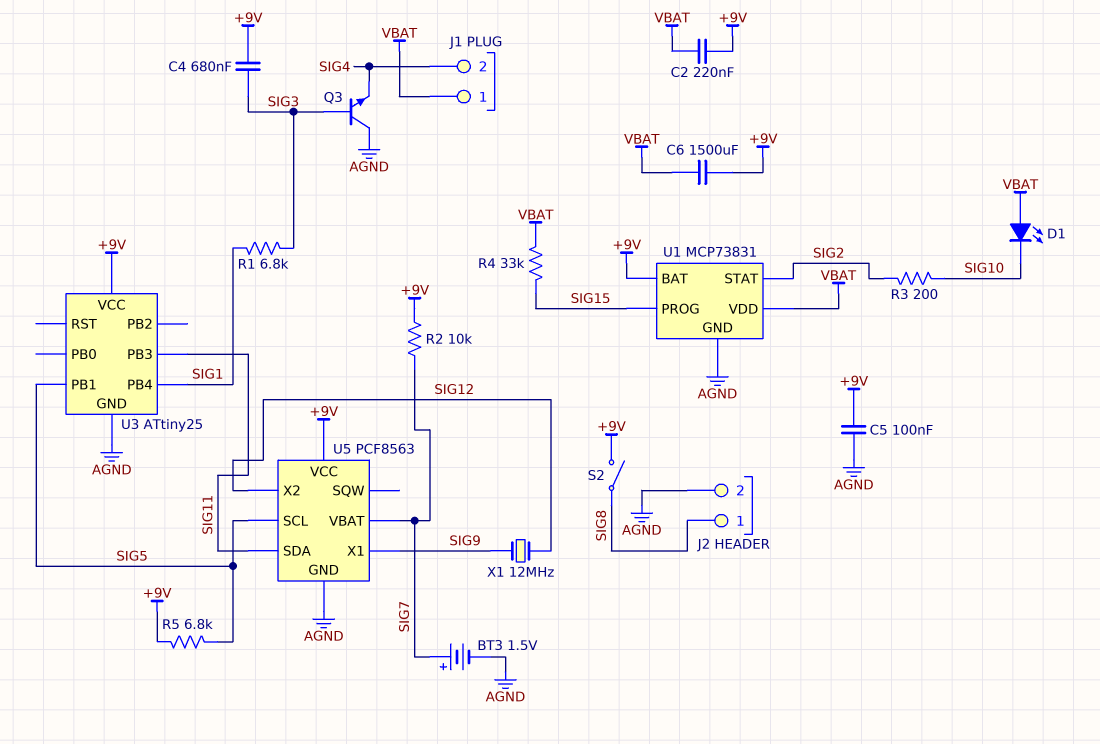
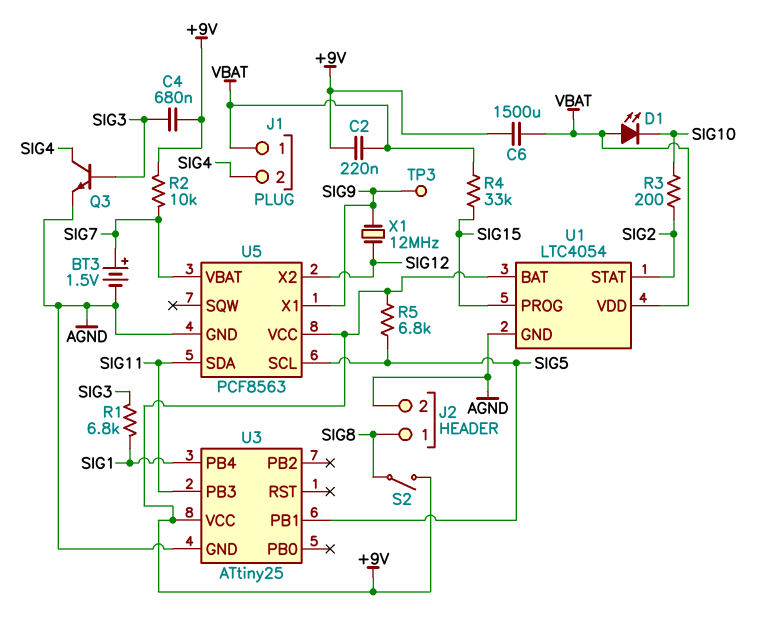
C5: 100nF (+9V, AGND) -> none
Q3: NPN (B SIG3, C AGND, E SIG4) -> NPN (B SIG3, C SIG4, E AGND)
TP3: none -> test point (SIG9)
U1: MCP73831 -> LTC4054

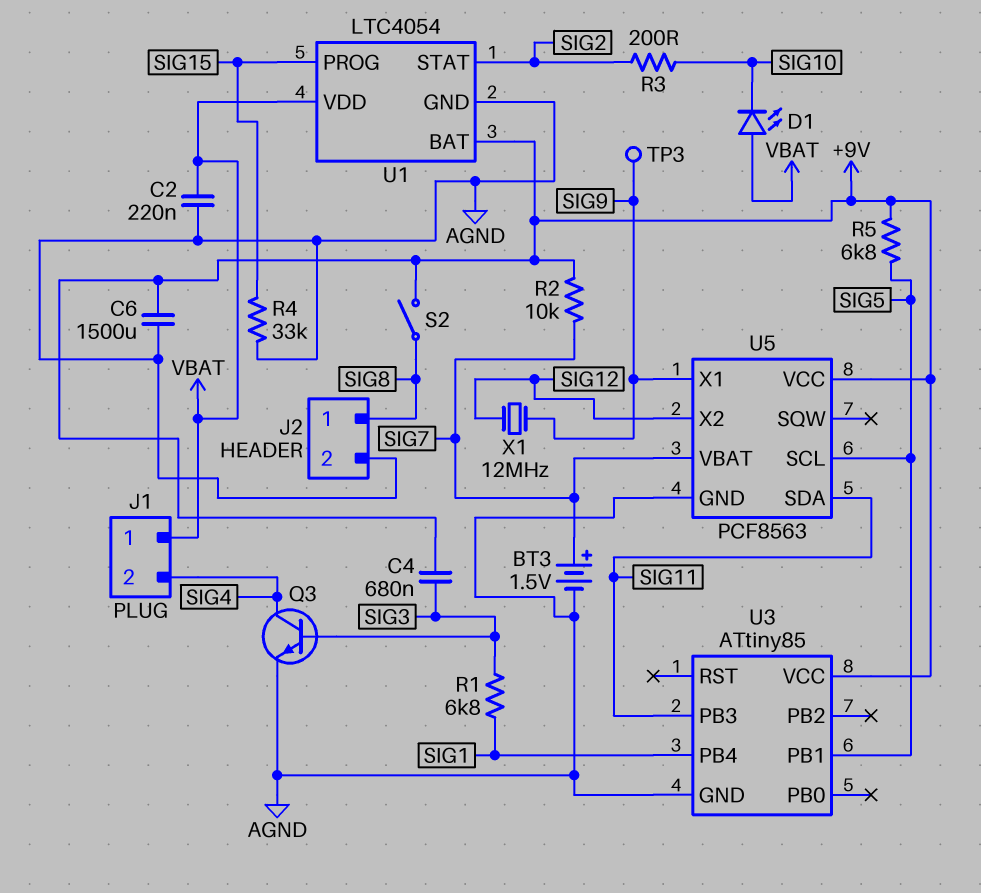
C2: 220nF (+9V, VBAT) -> 220nF (AGND, VBAT)
C6: 1500uF (+9V, VBAT) -> 1500uF (+9V, AGND)
R4: 33k (SIG15, VBAT) -> 33k (AGND, SIG15)
U3: ATtiny25 -> ATtiny85

